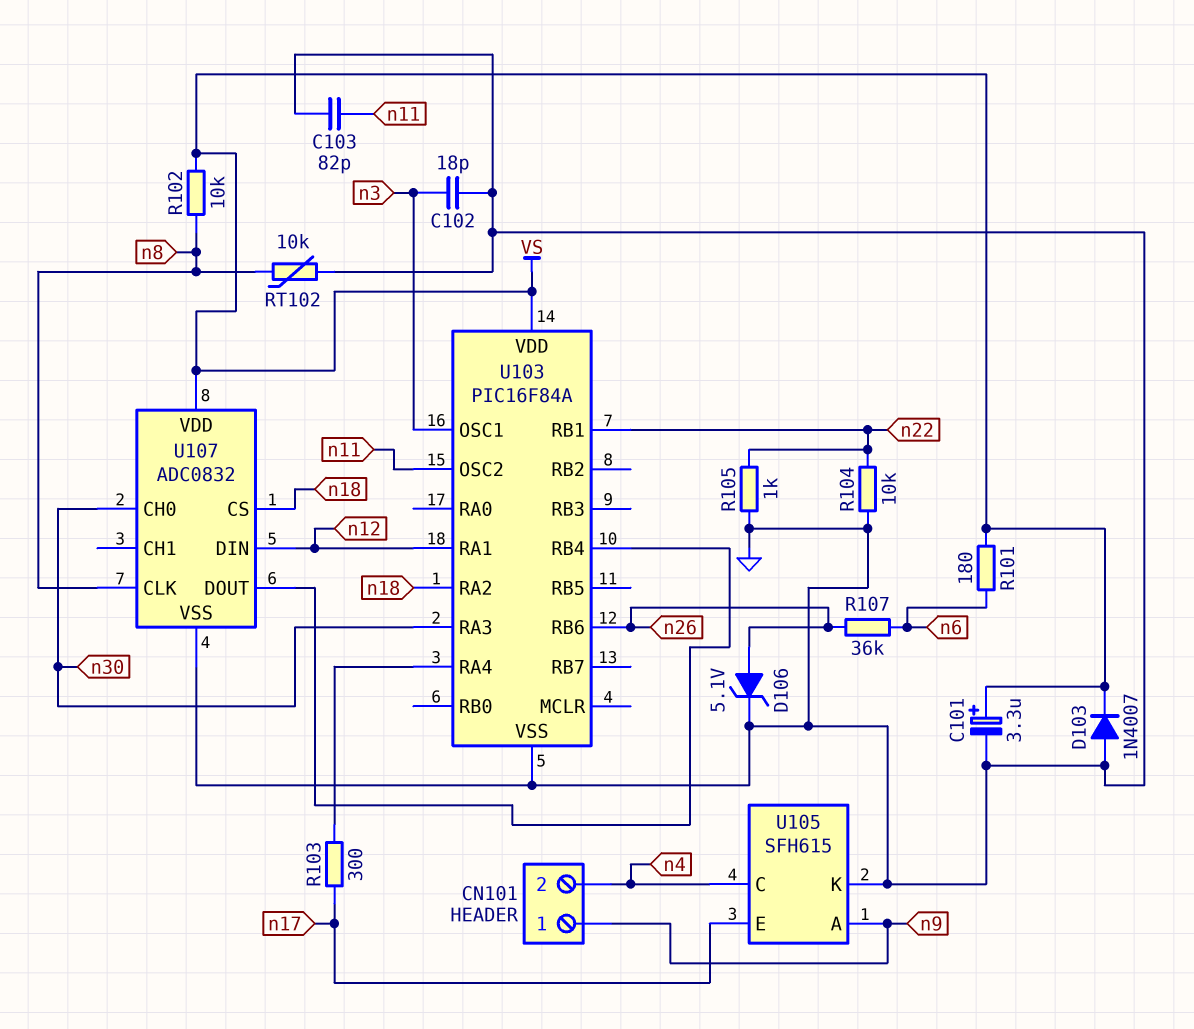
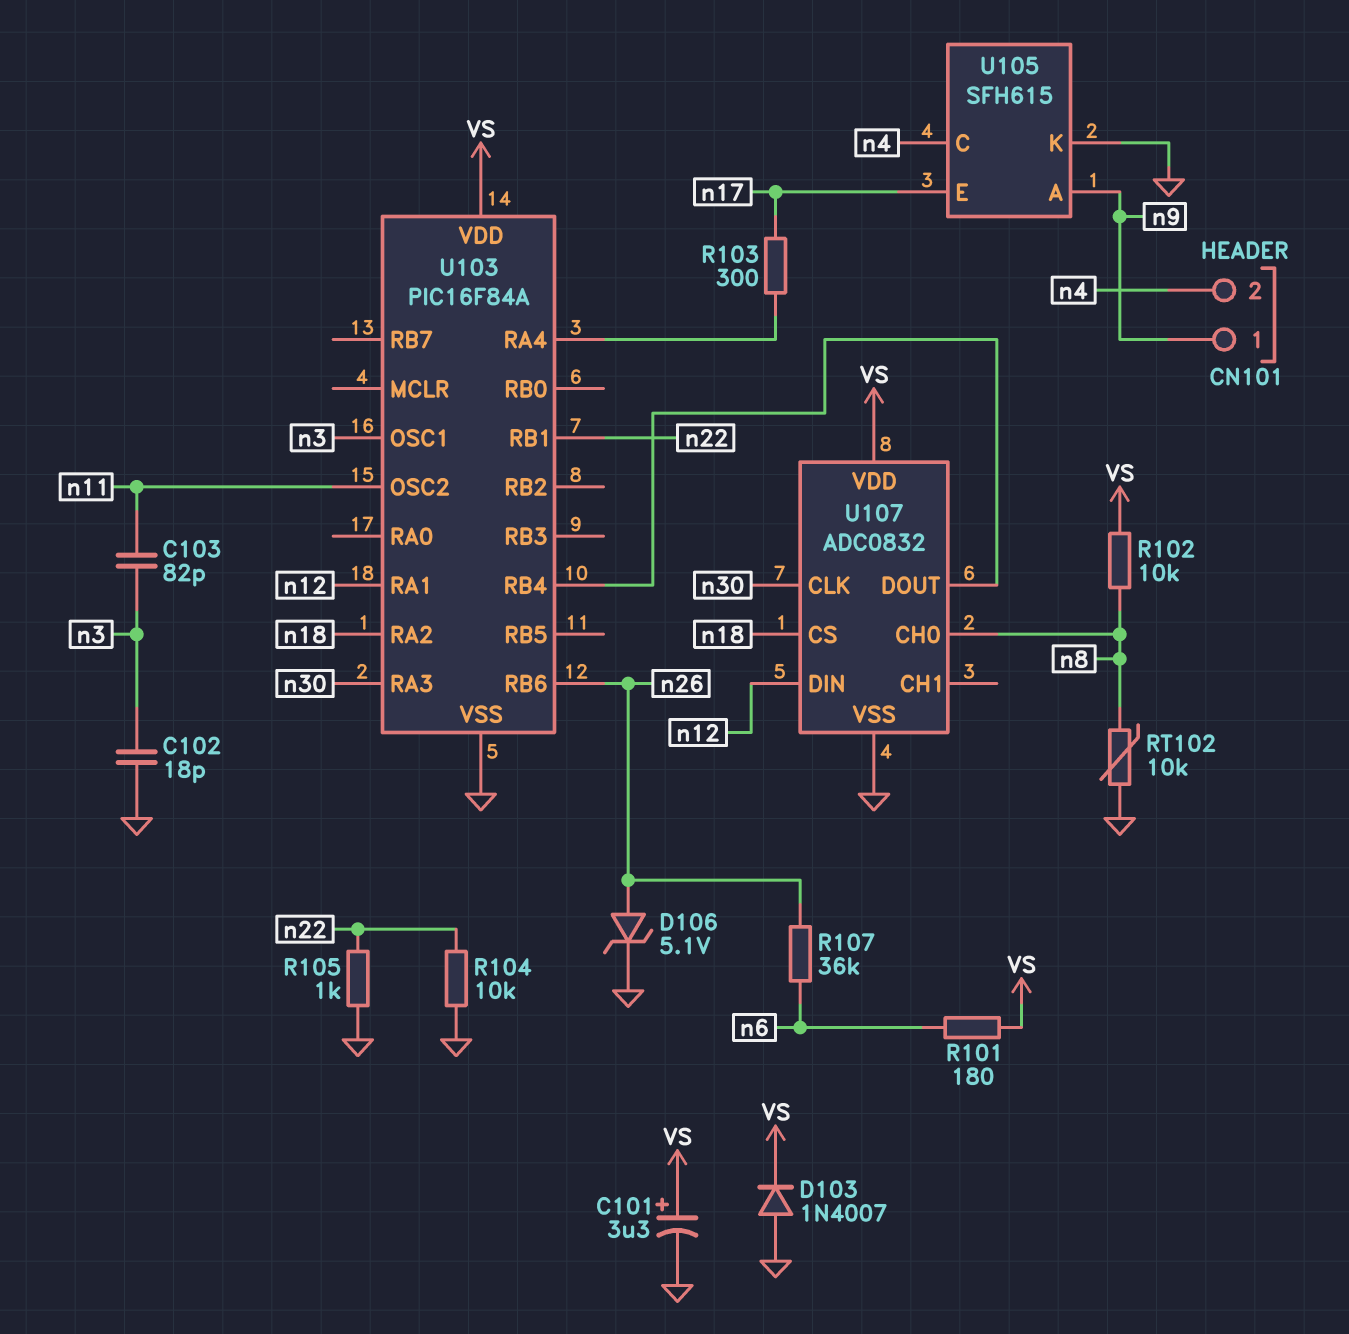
C103: 82pF (GND, n11) -> 82pF (n3, n11)
U107 pin CH0: n30 -> n8
U107 pin CLK: n8 -> n30

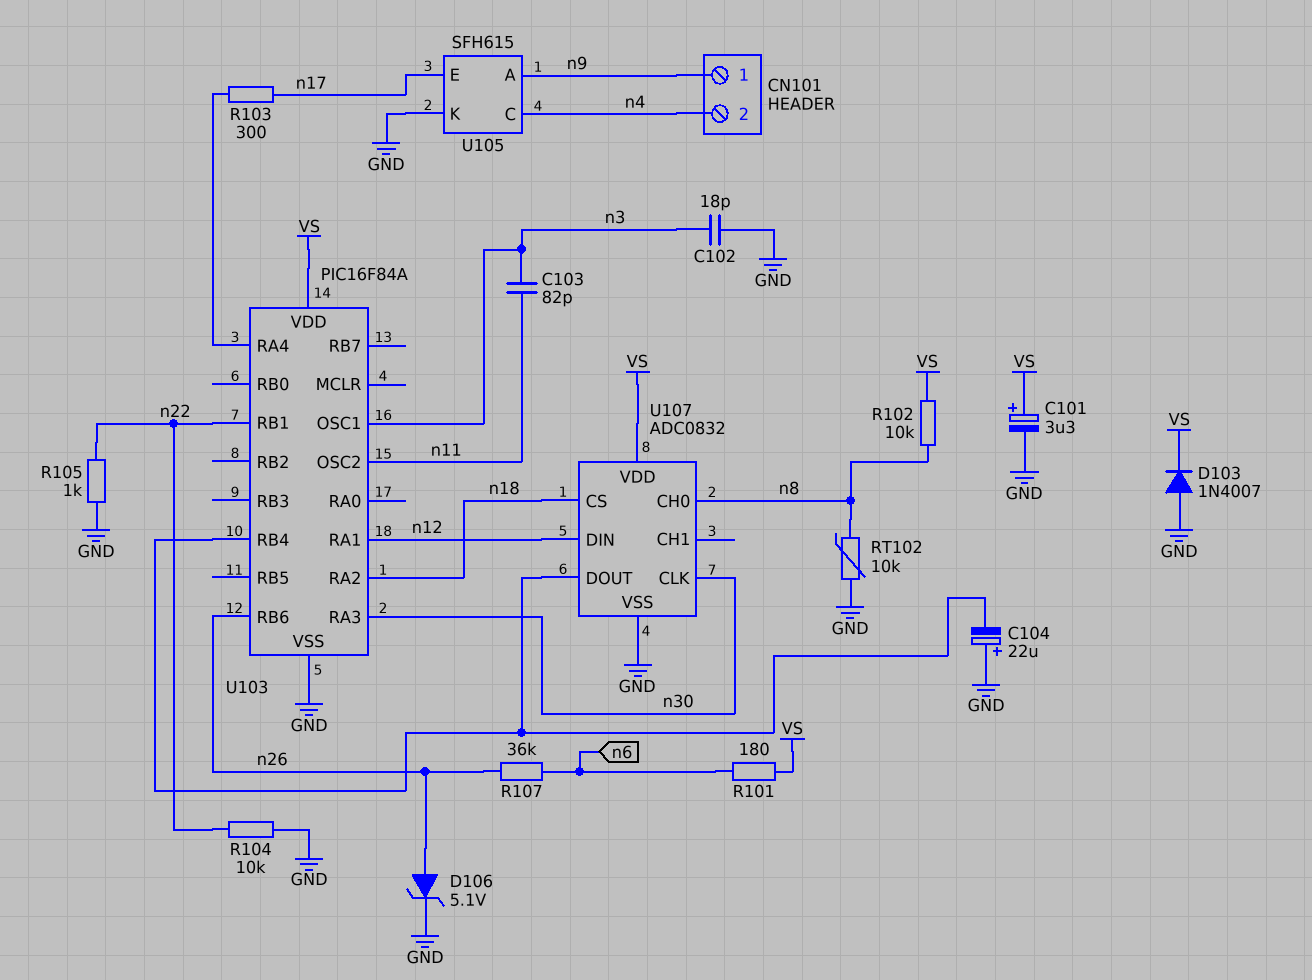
C104: none -> 22uF (plus GND, minus U103/RB4)

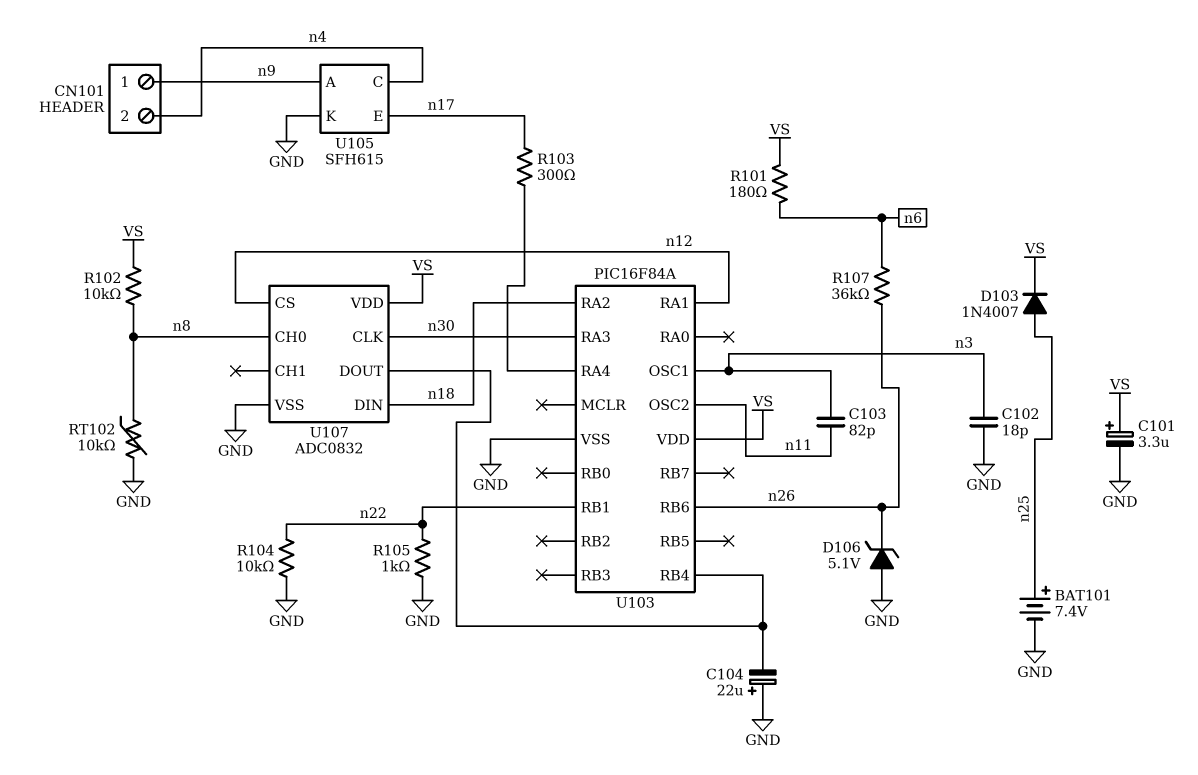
BAT101: none -> 7.4V (plus n25, minus GND)
D103: diode 1N4007 (A GND, K VS) -> diode 1N4007 (A n25, K VS)
D106: zener 5.1V (A n26, K GND) -> zener 5.1V (A GND, K n26)
U107 pin CS: n18 -> n12
U107 pin DIN: n12 -> n18

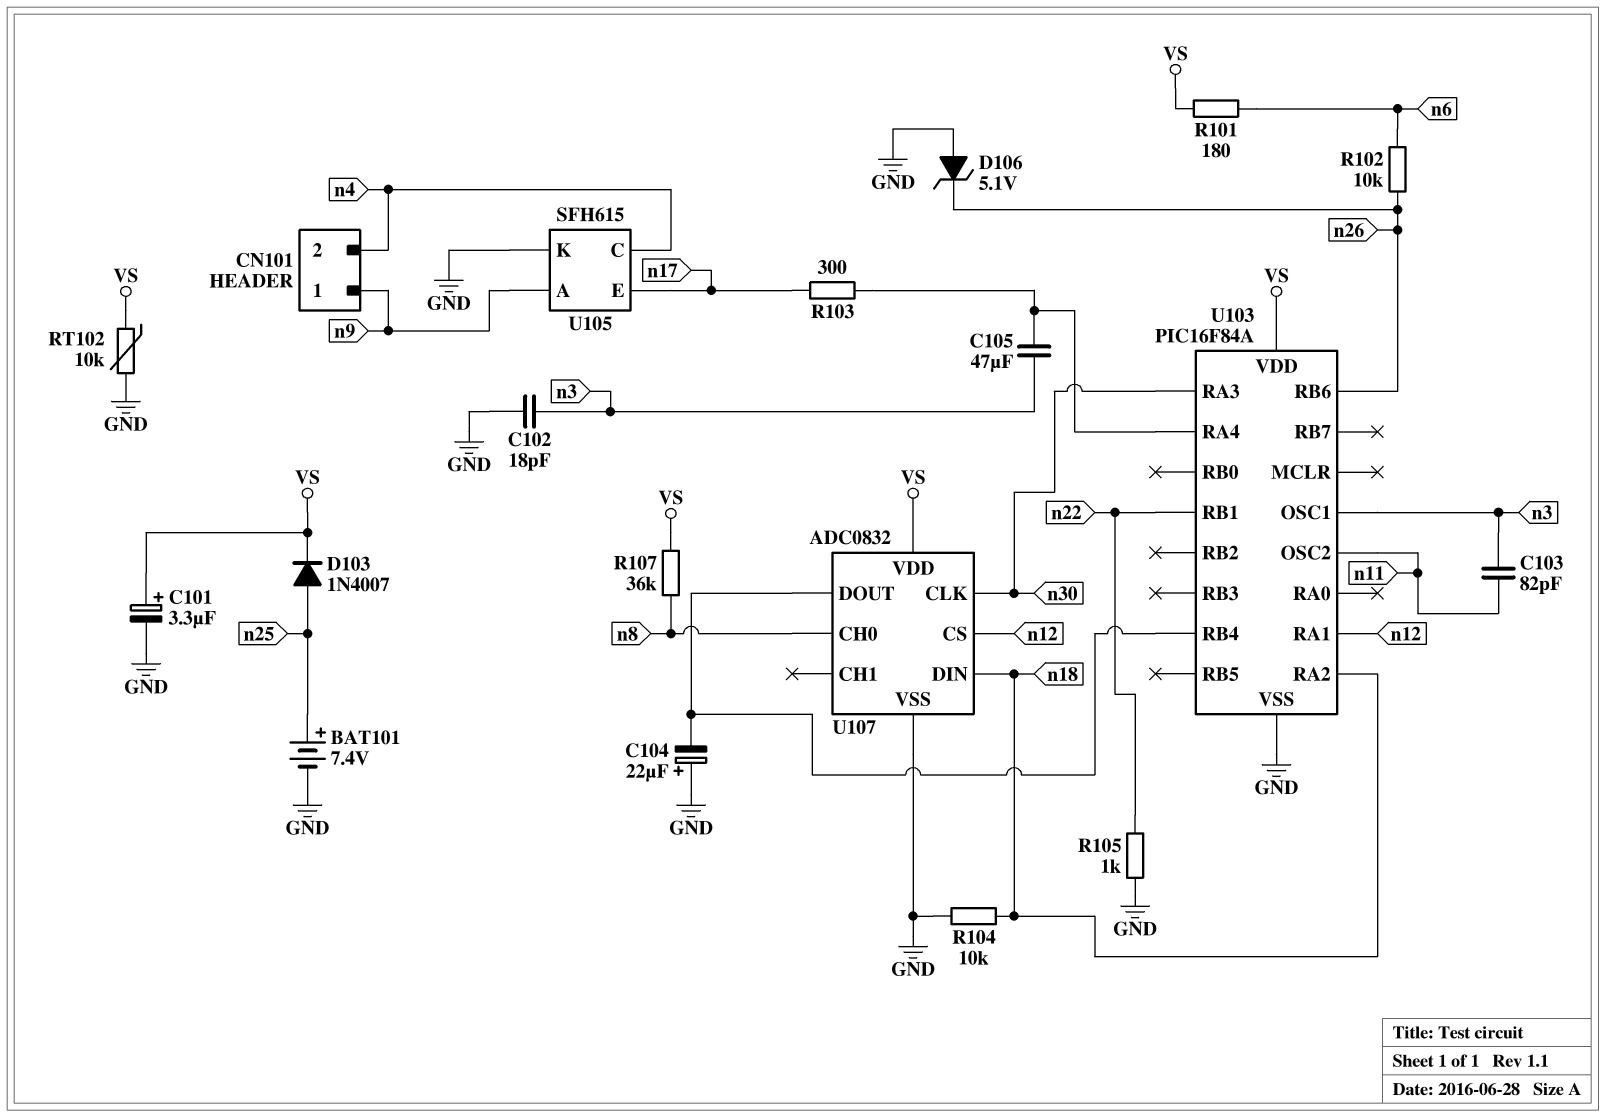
C105: none -> 47uF (U103/RA4, n3)
R102: 10k (VS, n8) -> 10k (n6, n26)
R104: 10k (GND, n22) -> 10k (GND, n18)
R107: 36k (n6, n26) -> 36k (VS, n8)
RT102: 10k (GND, n8) -> 10k (GND, VS)

